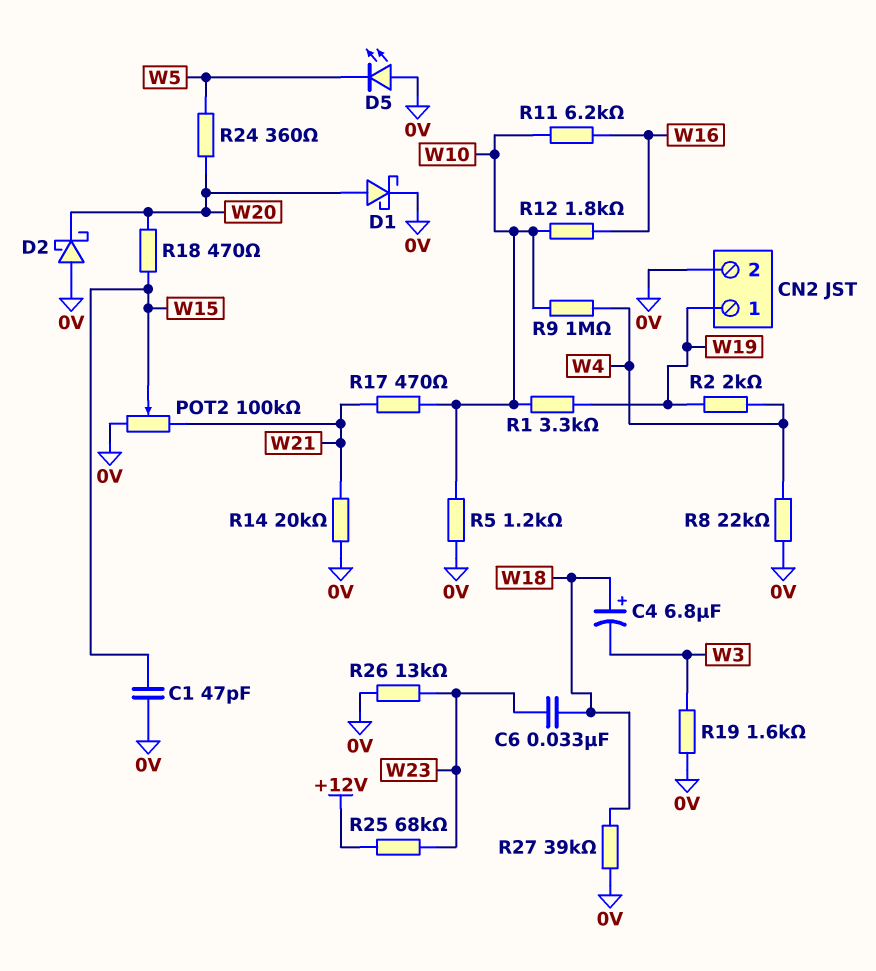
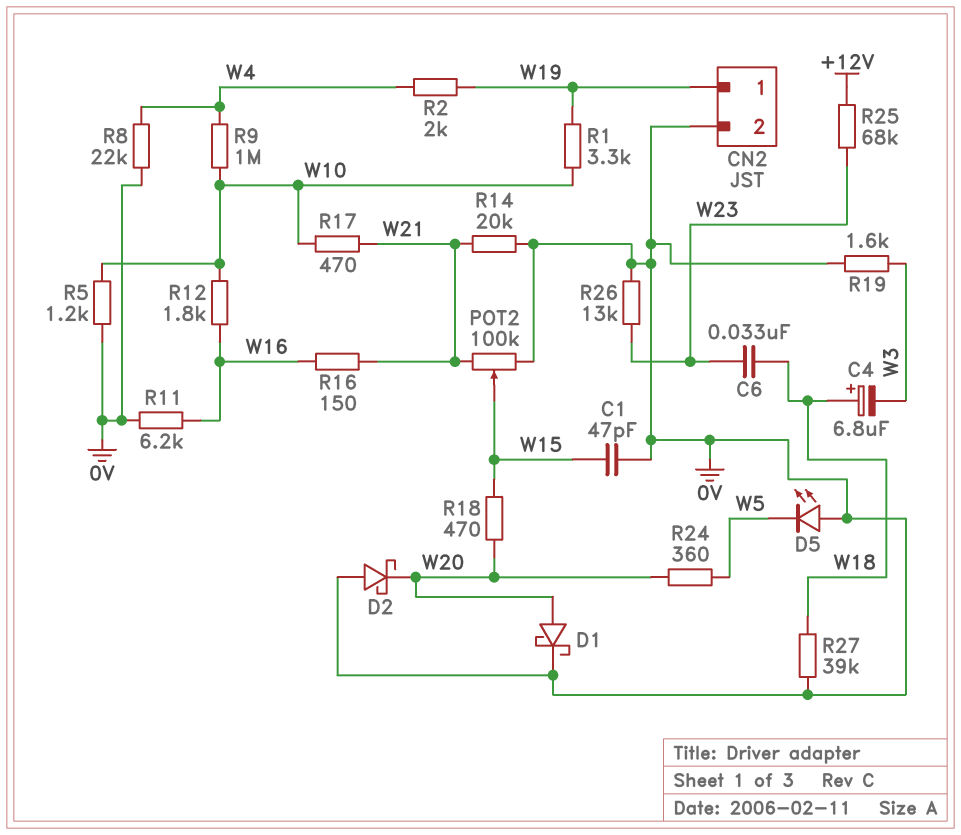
R11: 6.2k (W10, W16) -> 6.2k (0V, W16)
R16: none -> 150 (W16, W21)

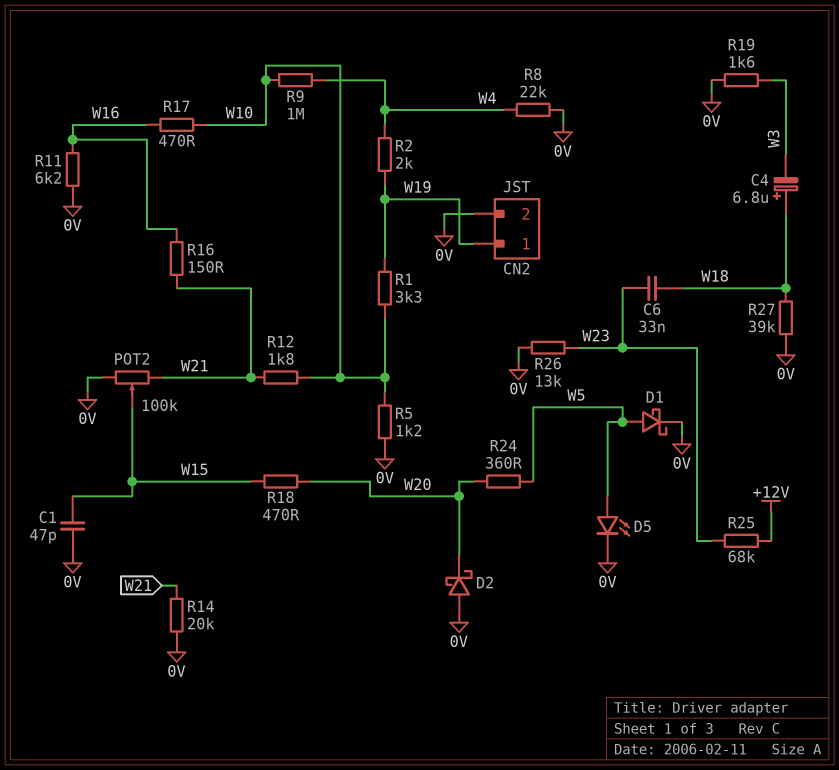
D1: schottky (A W20, K 0V) -> schottky (A W5, K 0V)
D5: LED (A 0V, K W5) -> LED (A W5, K 0V)
R12: 1.8k (W10, W16) -> 1.8k (W10, W21)
R17: 470 (W10, W21) -> 470 (W10, W16)

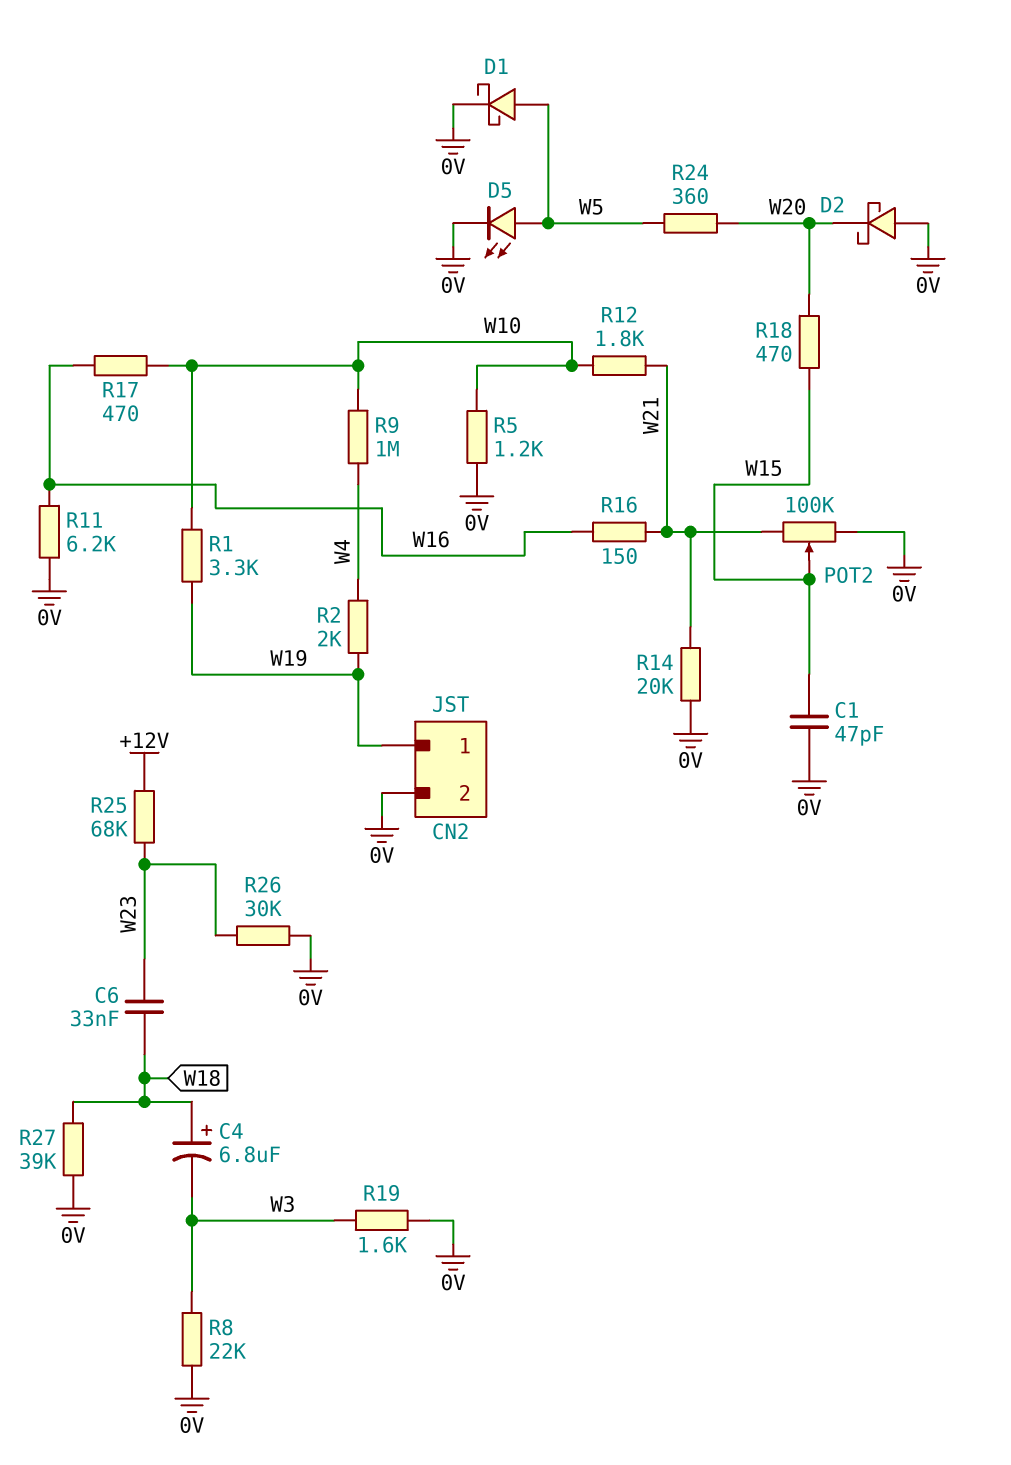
R8: 22k (0V, W4) -> 22k (0V, W3)
R26: 13k (0V, W23) -> 30k (0V, W23)

